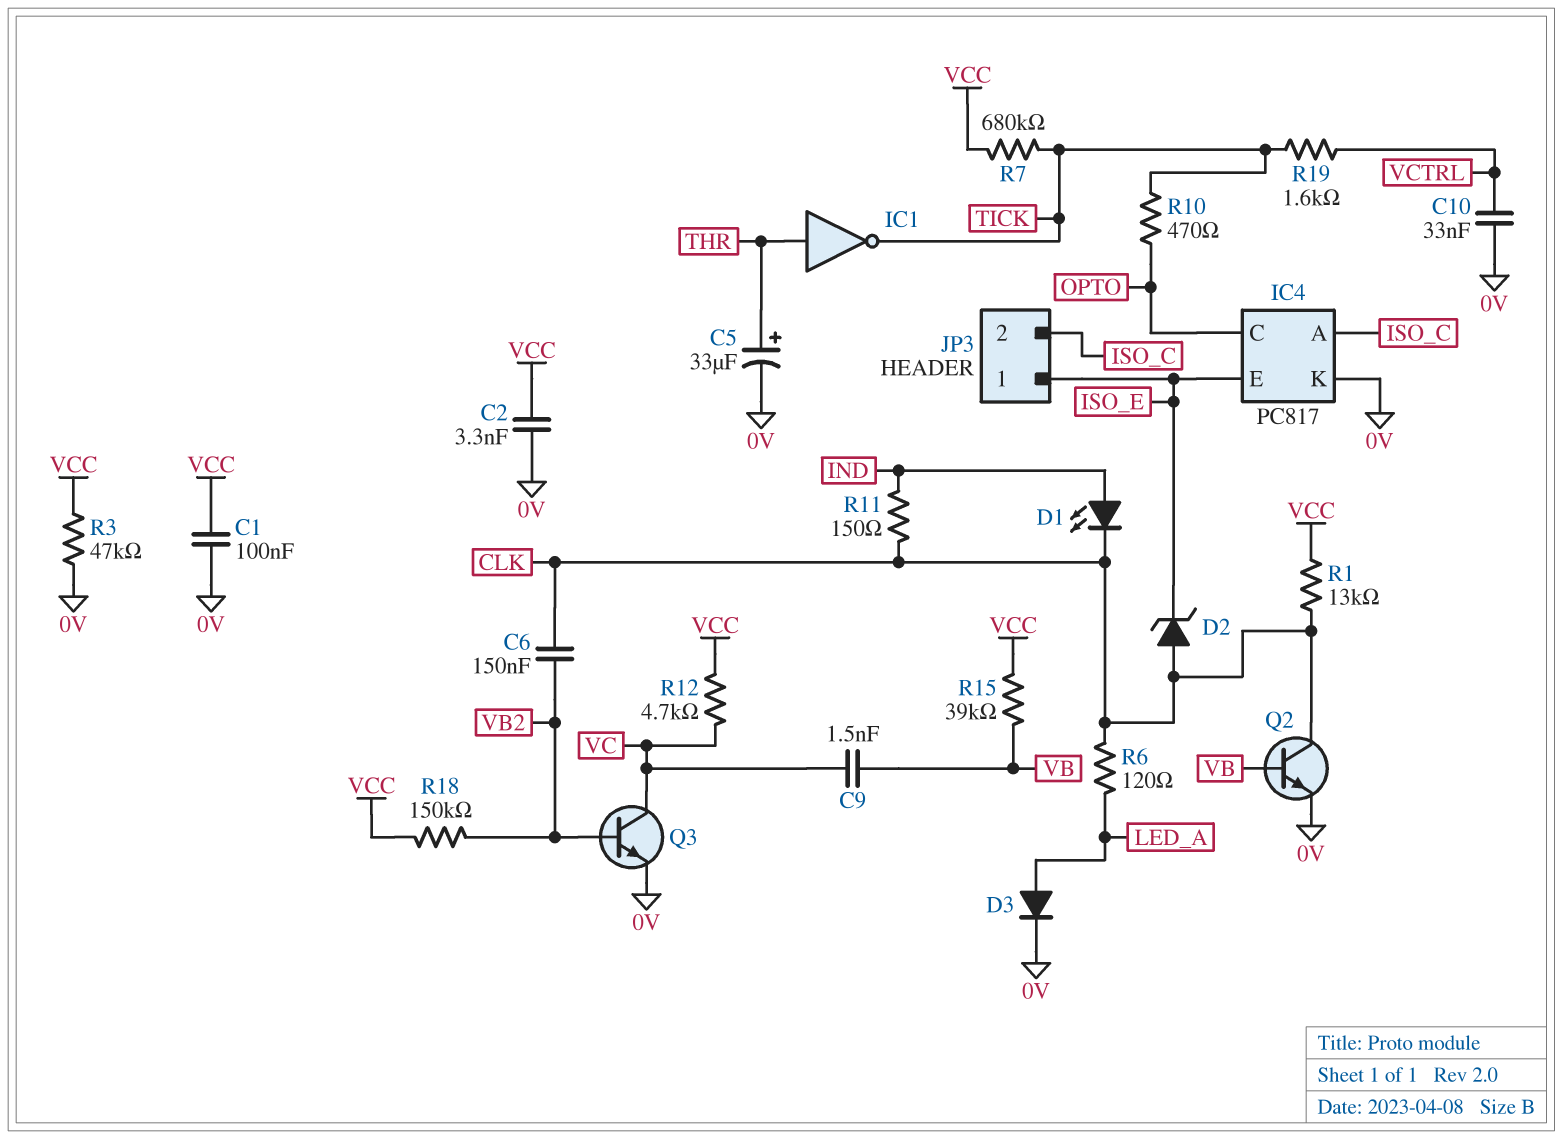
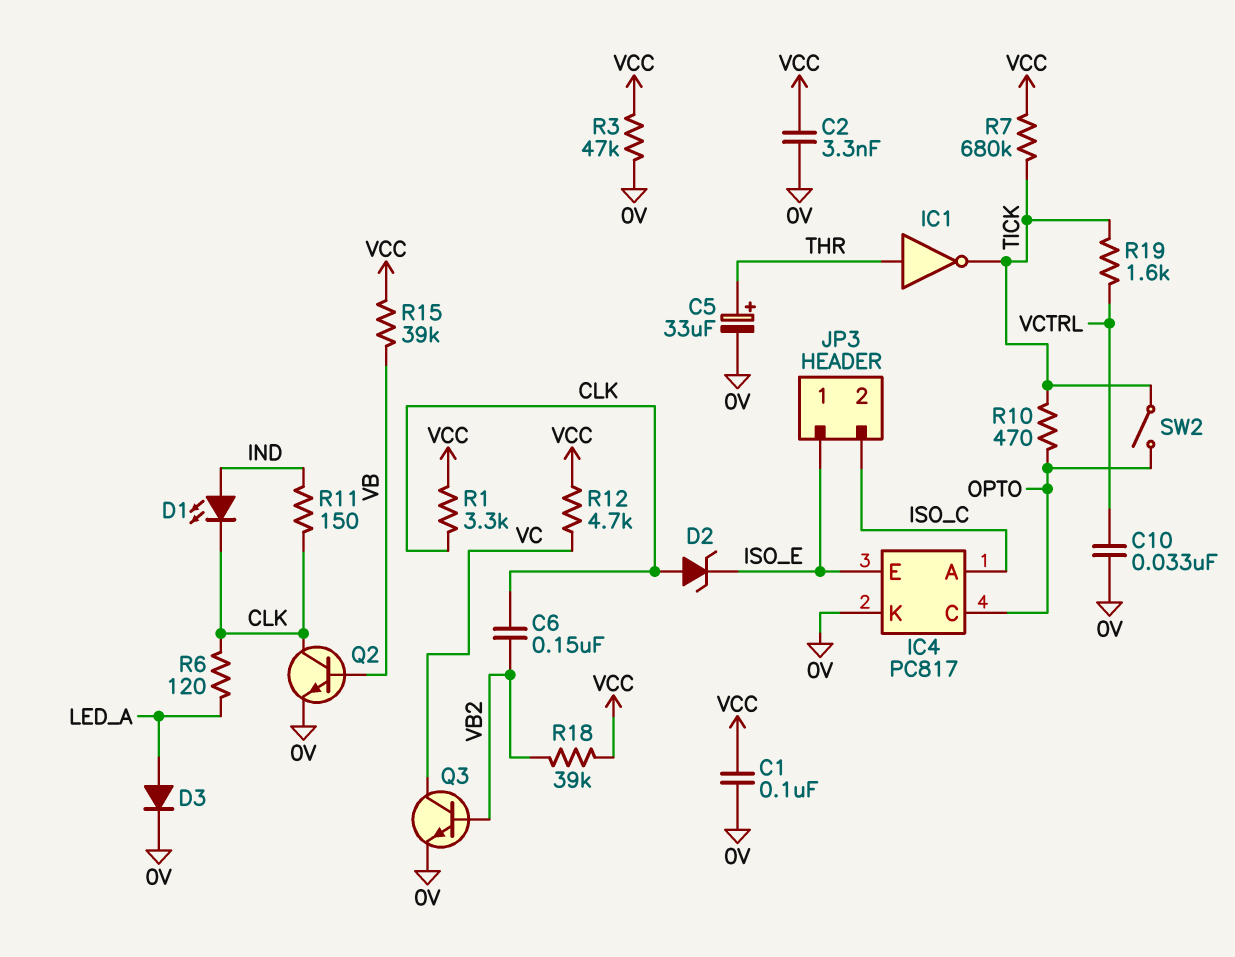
C9: 1.5nF (VB, VC) -> none
R1: 13k (CLK, VCC) -> 3.3k (CLK, VCC)
R18: 150k (VB2, VCC) -> 39k (VB2, VCC)
SW2: none -> switch (OPTO, TICK)

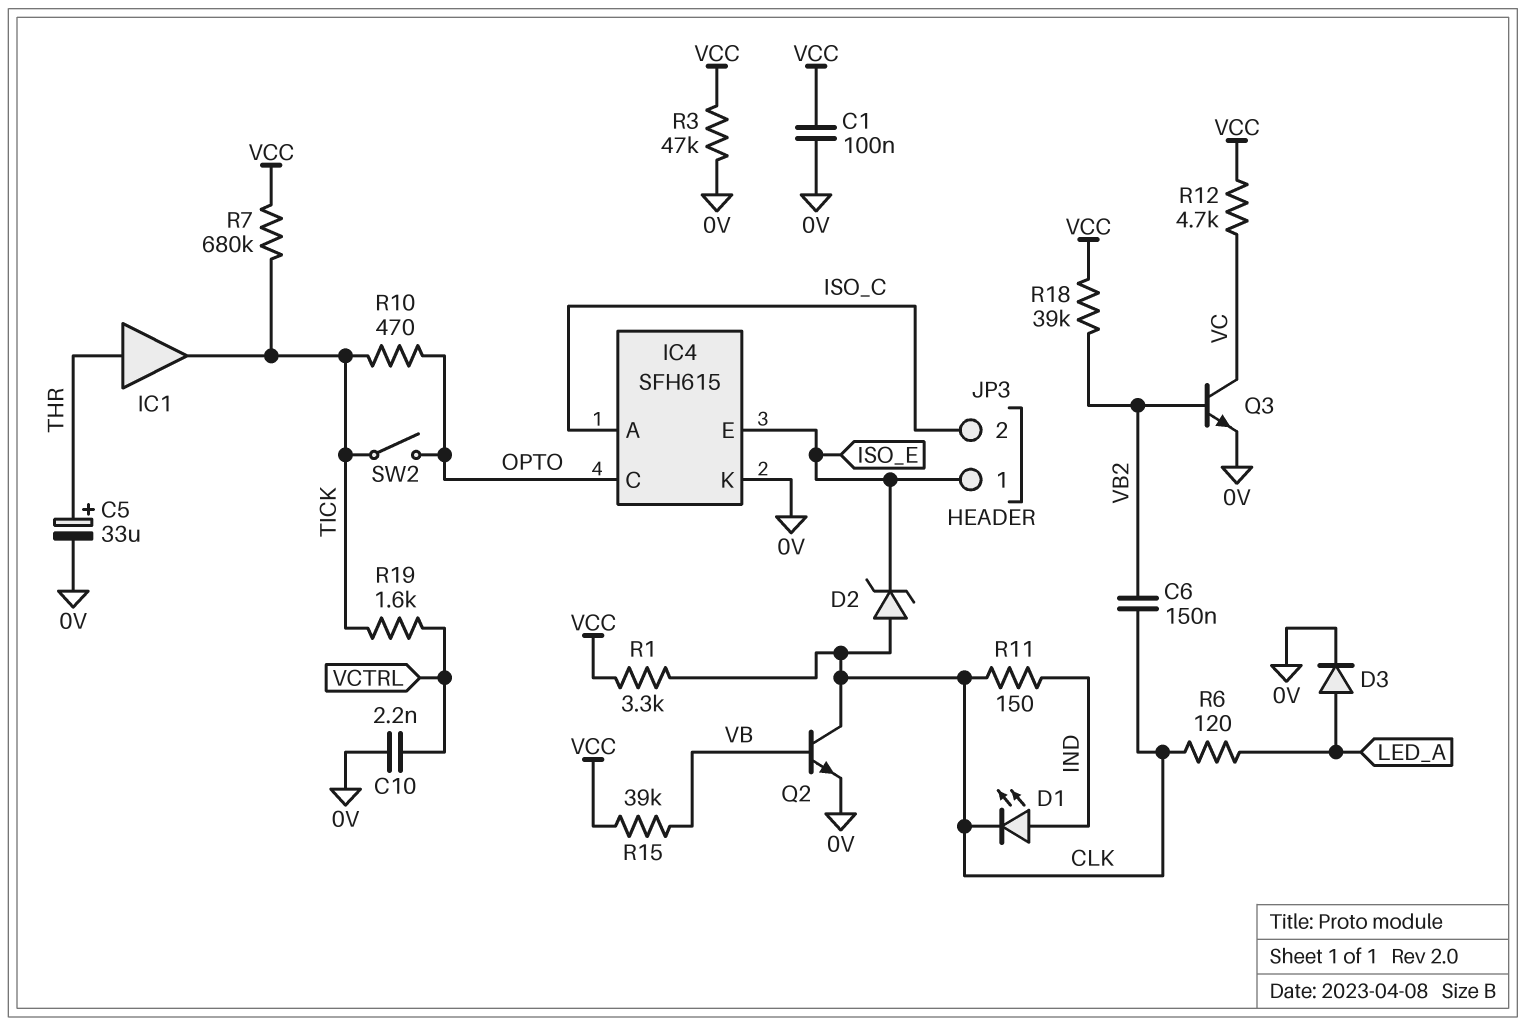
C2: 3.3nF (0V, VCC) -> none
C10: 33nF (0V, VCTRL) -> 2.2nF (0V, VCTRL)
IC1: NOT (in THR, out TICK) -> buffer (in THR, out TICK)
IC4: PC817 -> SFH615

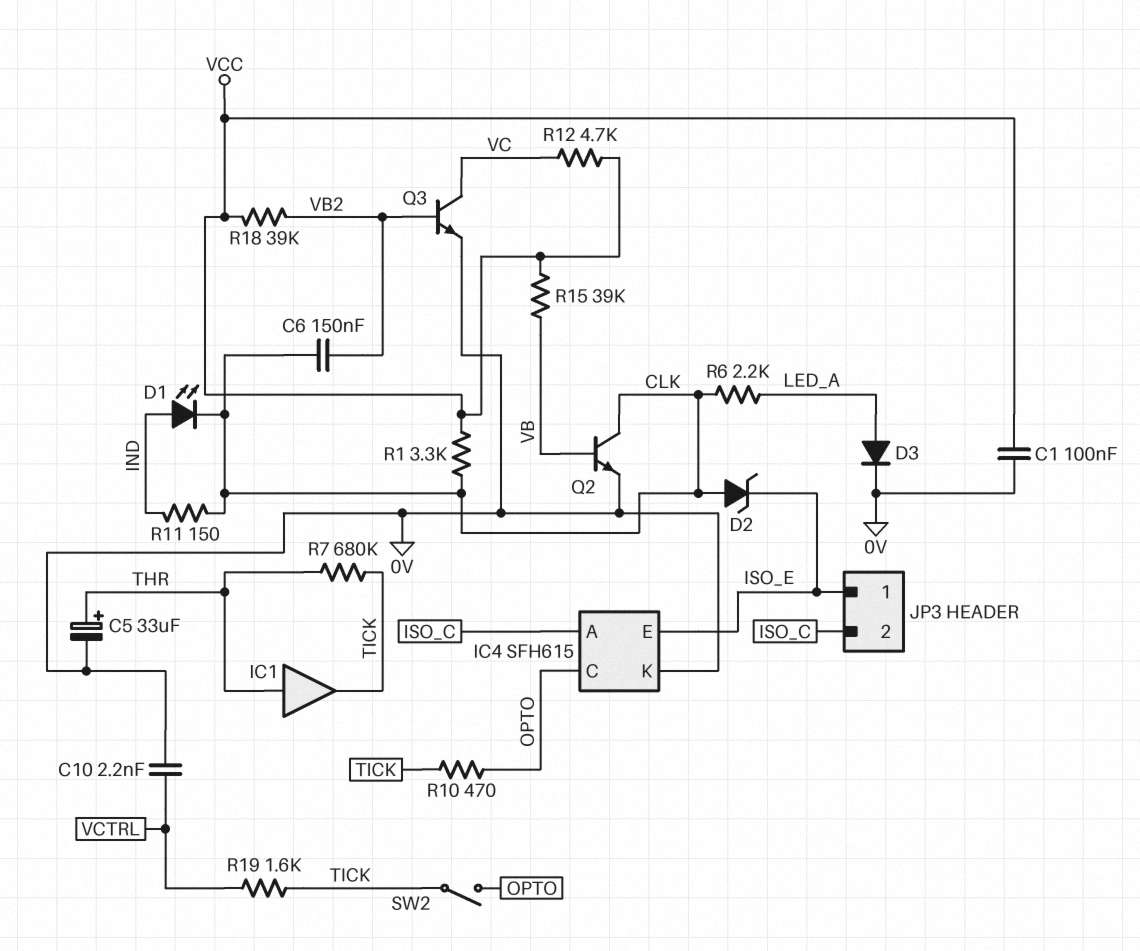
R3: 47k (0V, VCC) -> none
R6: 120 (CLK, LED_A) -> 2.2k (CLK, LED_A)
R7: 680k (TICK, VCC) -> 680k (THR, TICK)

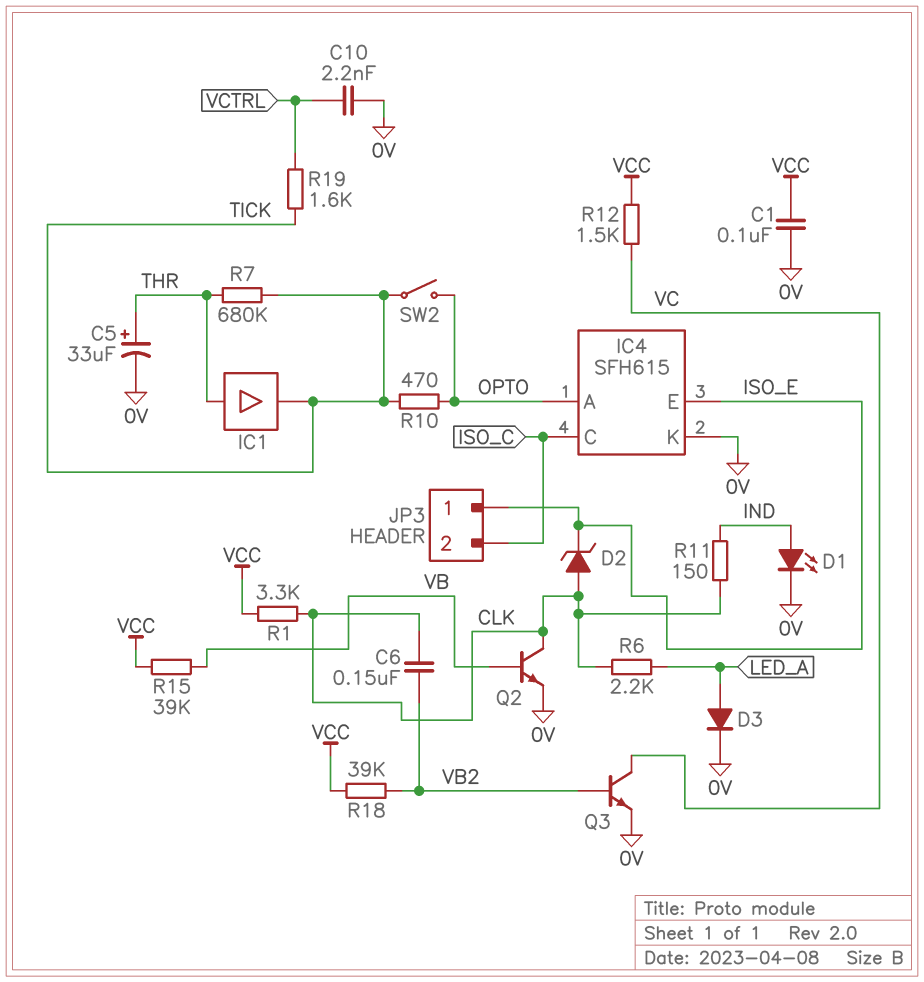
D1: LED (A IND, K CLK) -> LED (A IND, K 0V)
IC4 pin A: ISO_C -> OPTO
IC4 pin C: OPTO -> ISO_C
R12: 4.7k (VC, VCC) -> 1.5k (VC, VCC)

